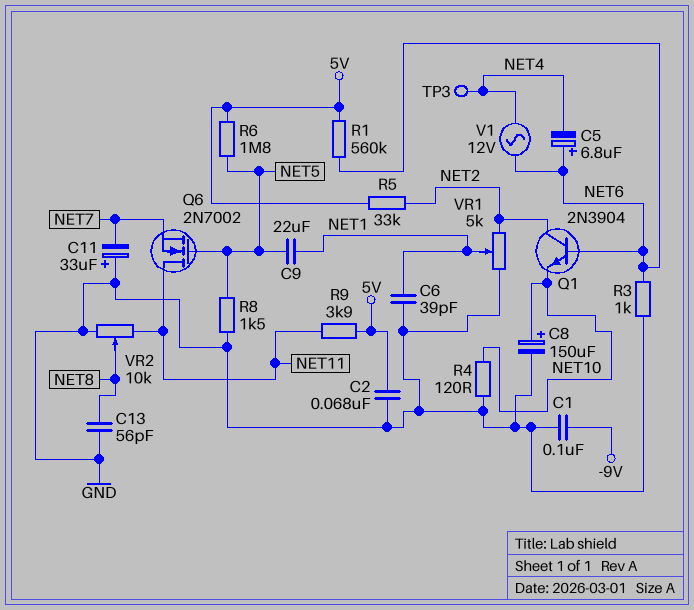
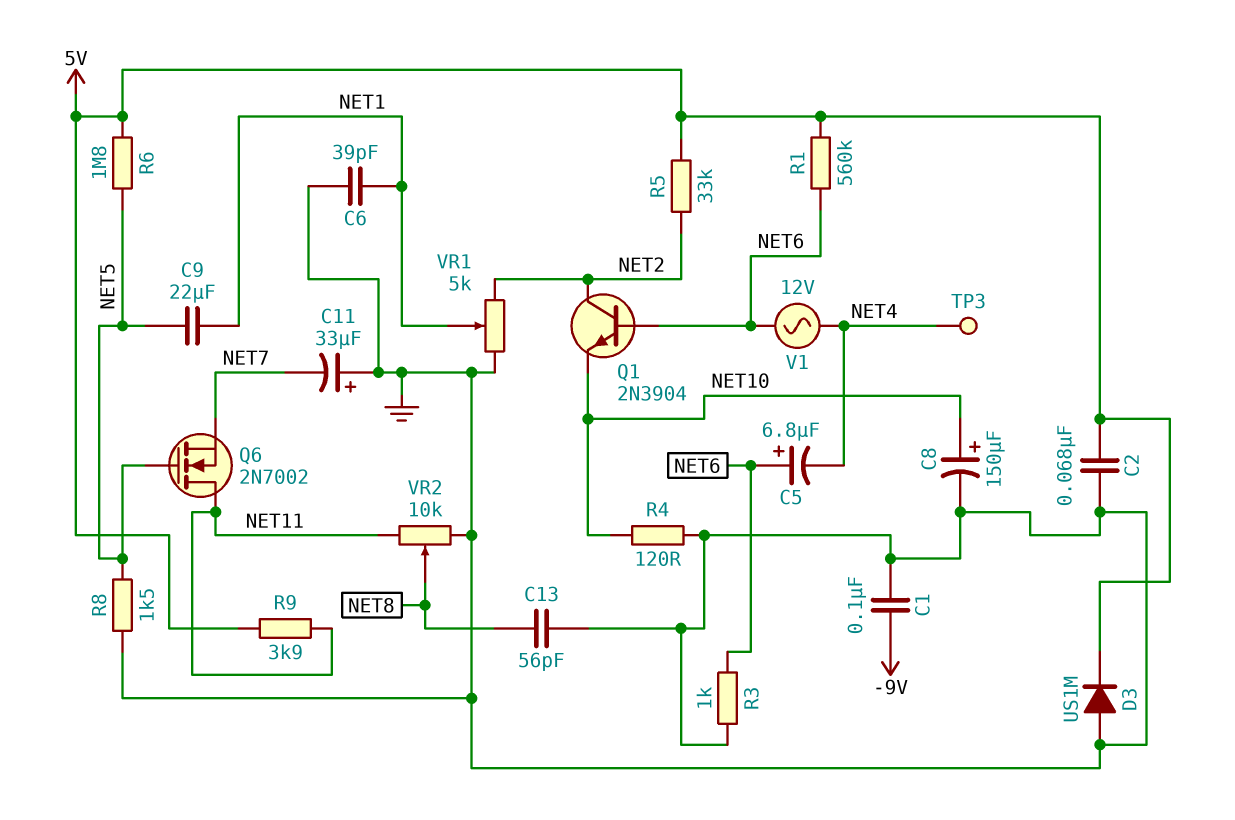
D3: none -> diode US1M (A GND, K 5V)

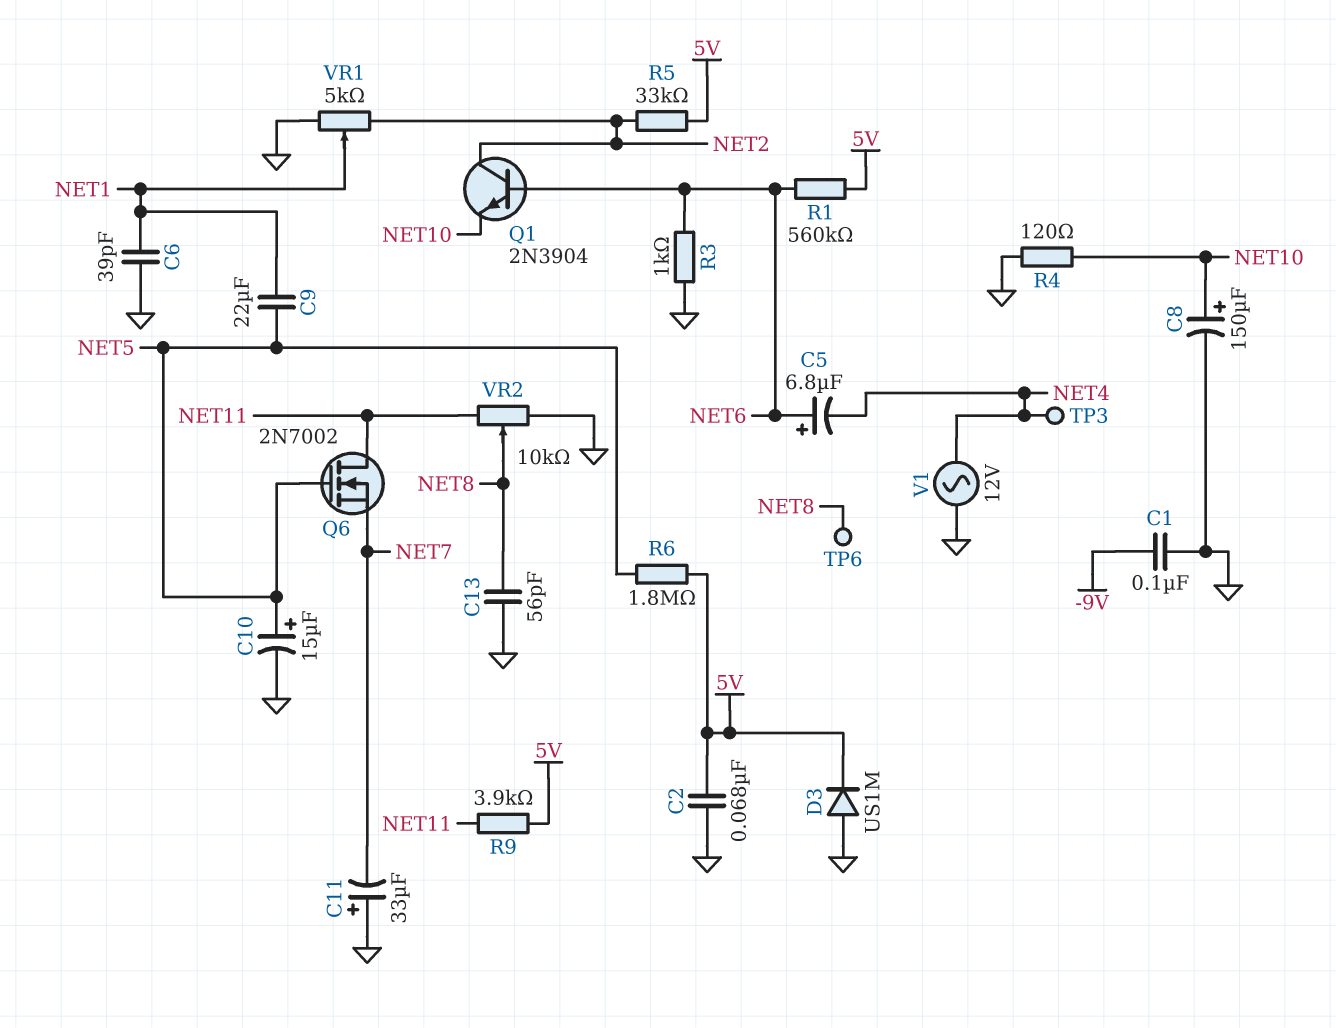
C10: none -> 15uF (plus NET5, minus GND)
R8: 1.5k (GND, NET5) -> none
TP6: none -> test point (NET8)
V1: AC 12V (NET4, NET6) -> AC 12V (GND, NET4)

